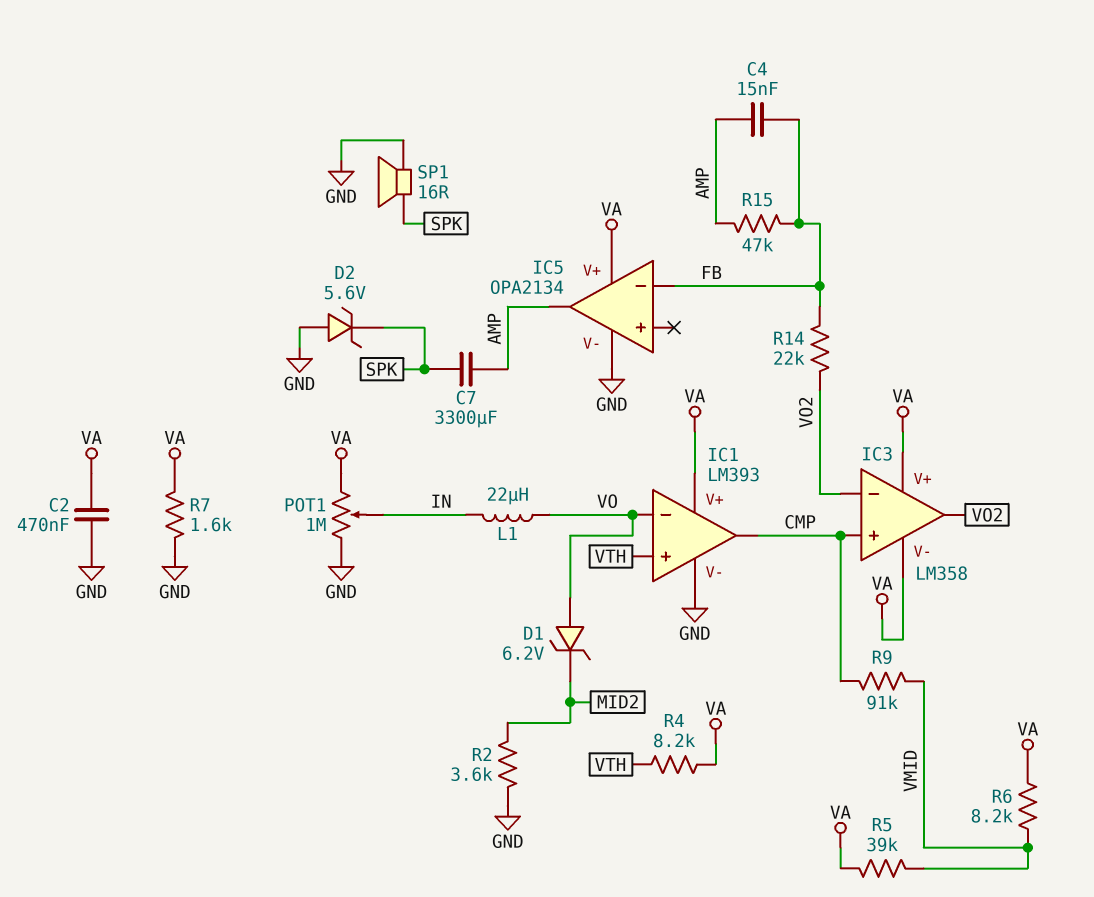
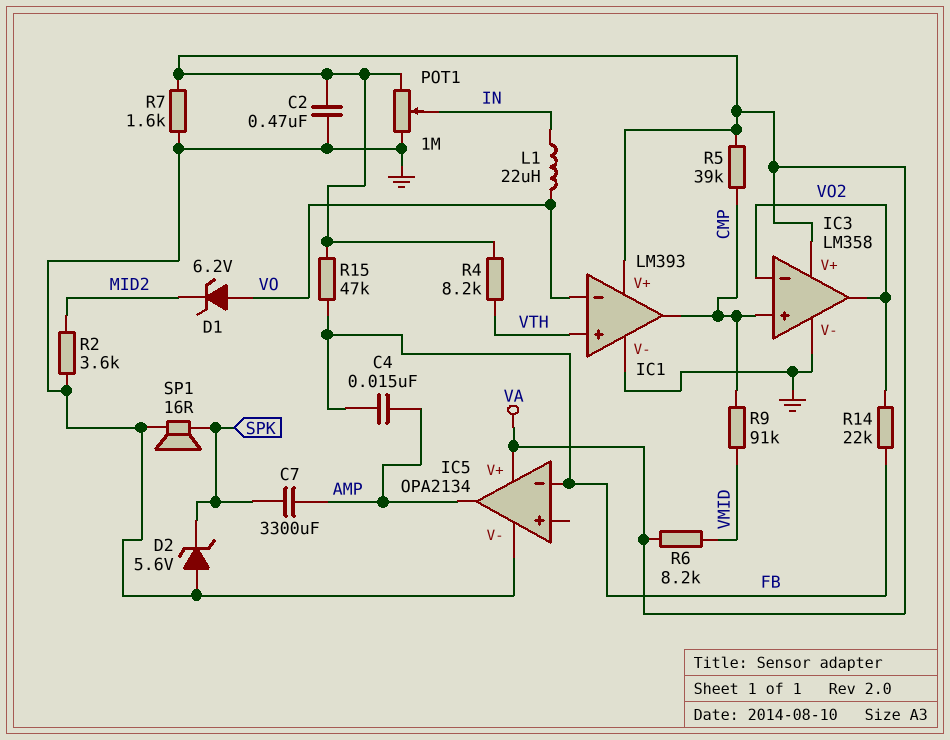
IC3 pin V-: VA -> GND
R5: 39k (VA, VMID) -> 39k (CMP, VA)
R15: 47k (AMP, FB) -> 47k (FB, VA)

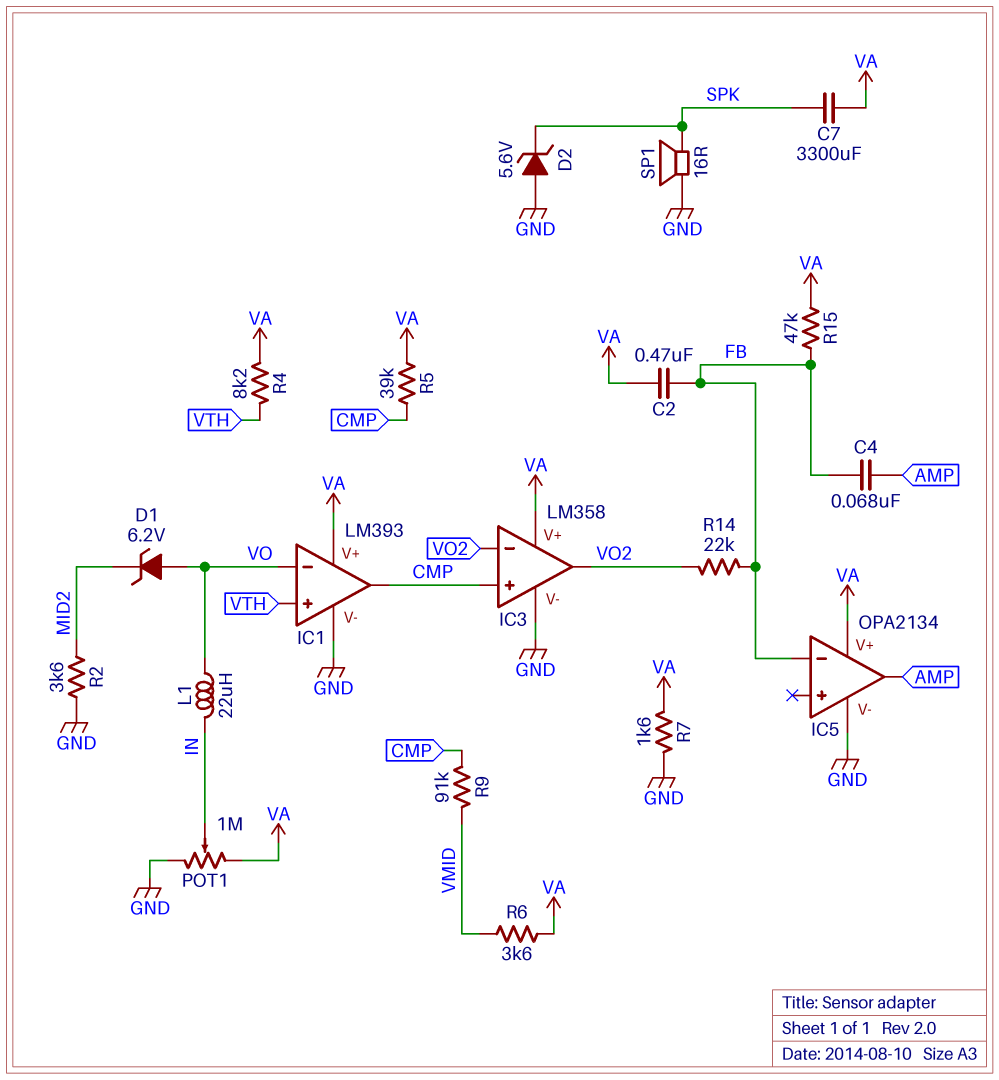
C2: 470nF (GND, VA) -> 470nF (FB, VA)
C4: 15nF (AMP, FB) -> 68nF (AMP, FB)
C7: 3300uF (AMP, SPK) -> 3300uF (SPK, VA)
R6: 8.2k (VA, VMID) -> 3.6k (VA, VMID)

